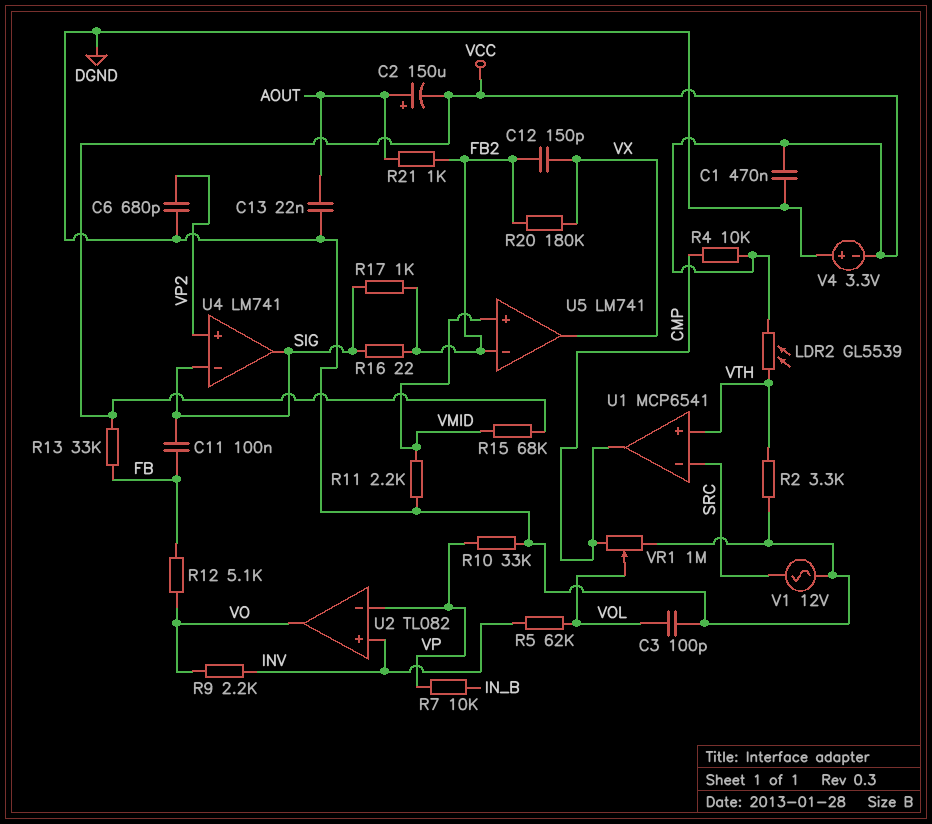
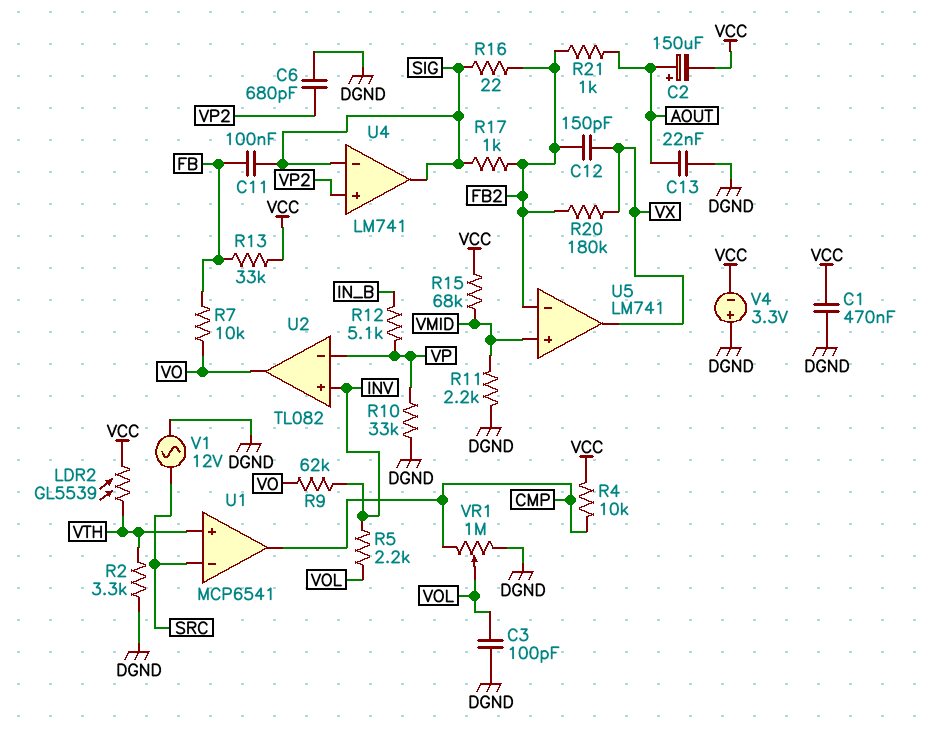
R5: 62k (INV, VOL) -> 2.2k (INV, VOL)
R7: 10k (IN_B, VP) -> 10k (FB, VO)
R9: 2.2k (INV, VO) -> 62k (INV, VO)
R12: 5.1k (FB, VO) -> 5.1k (IN_B, VP)

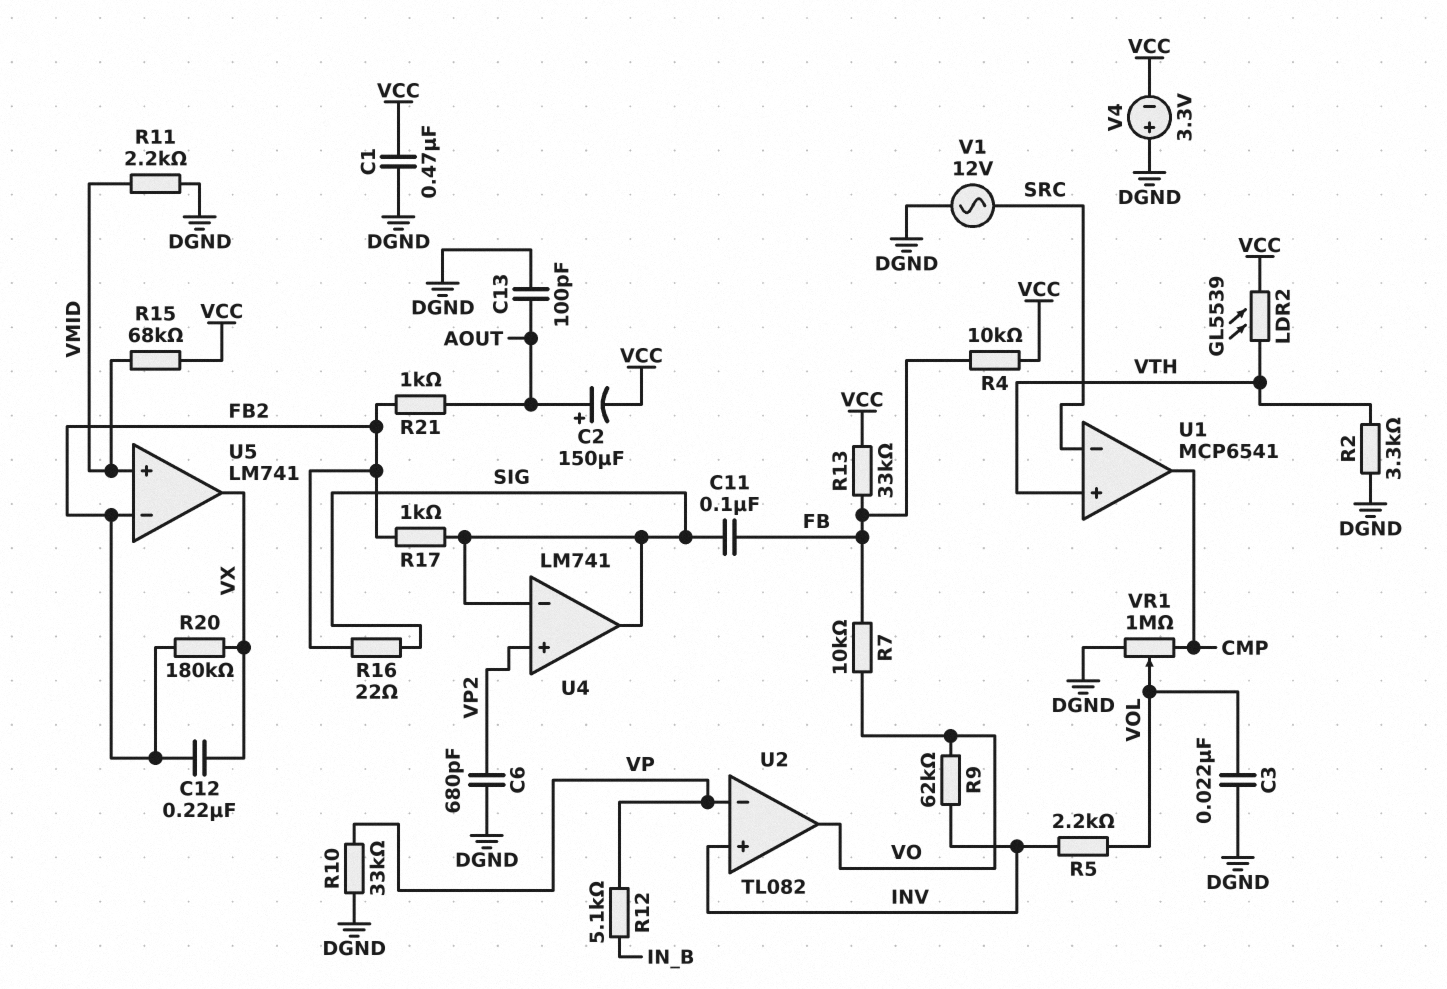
C3: 100pF (DGND, VOL) -> 22nF (DGND, VOL)
C12: 150pF (FB2, VX) -> 220nF (FB2, VX)
C13: 22nF (AOUT, DGND) -> 100pF (AOUT, DGND)
R4: 10k (CMP, VCC) -> 10k (FB, VCC)

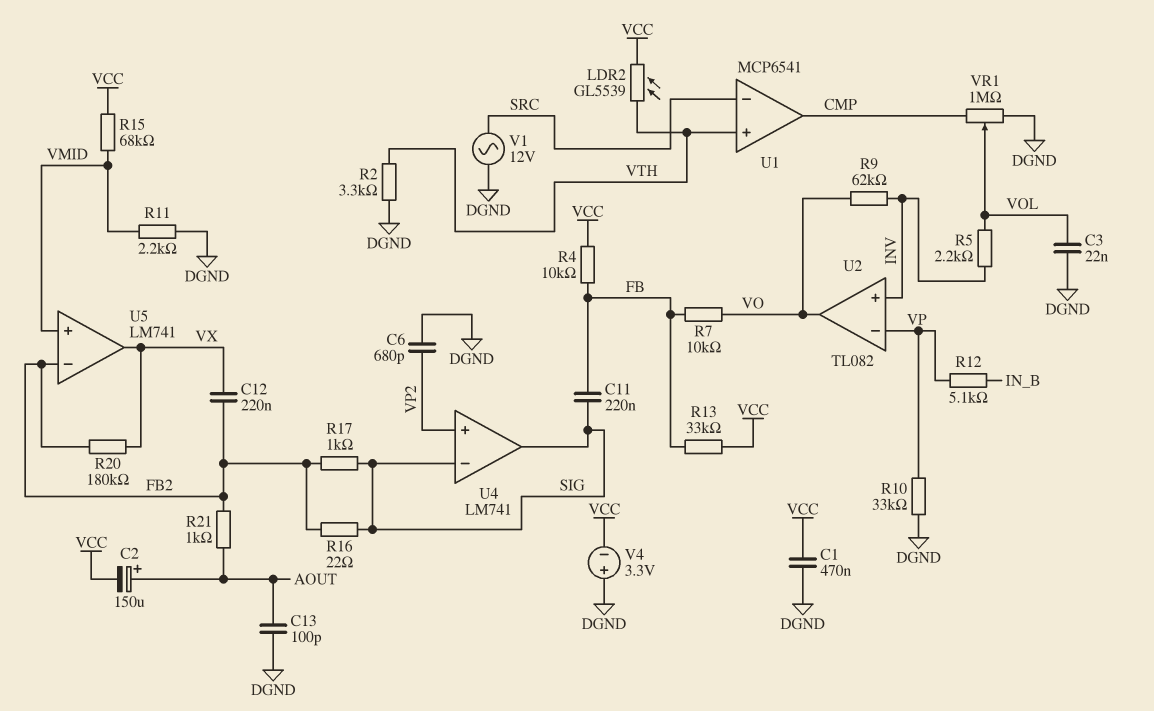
C11: 100nF (FB, SIG) -> 220nF (FB, SIG)

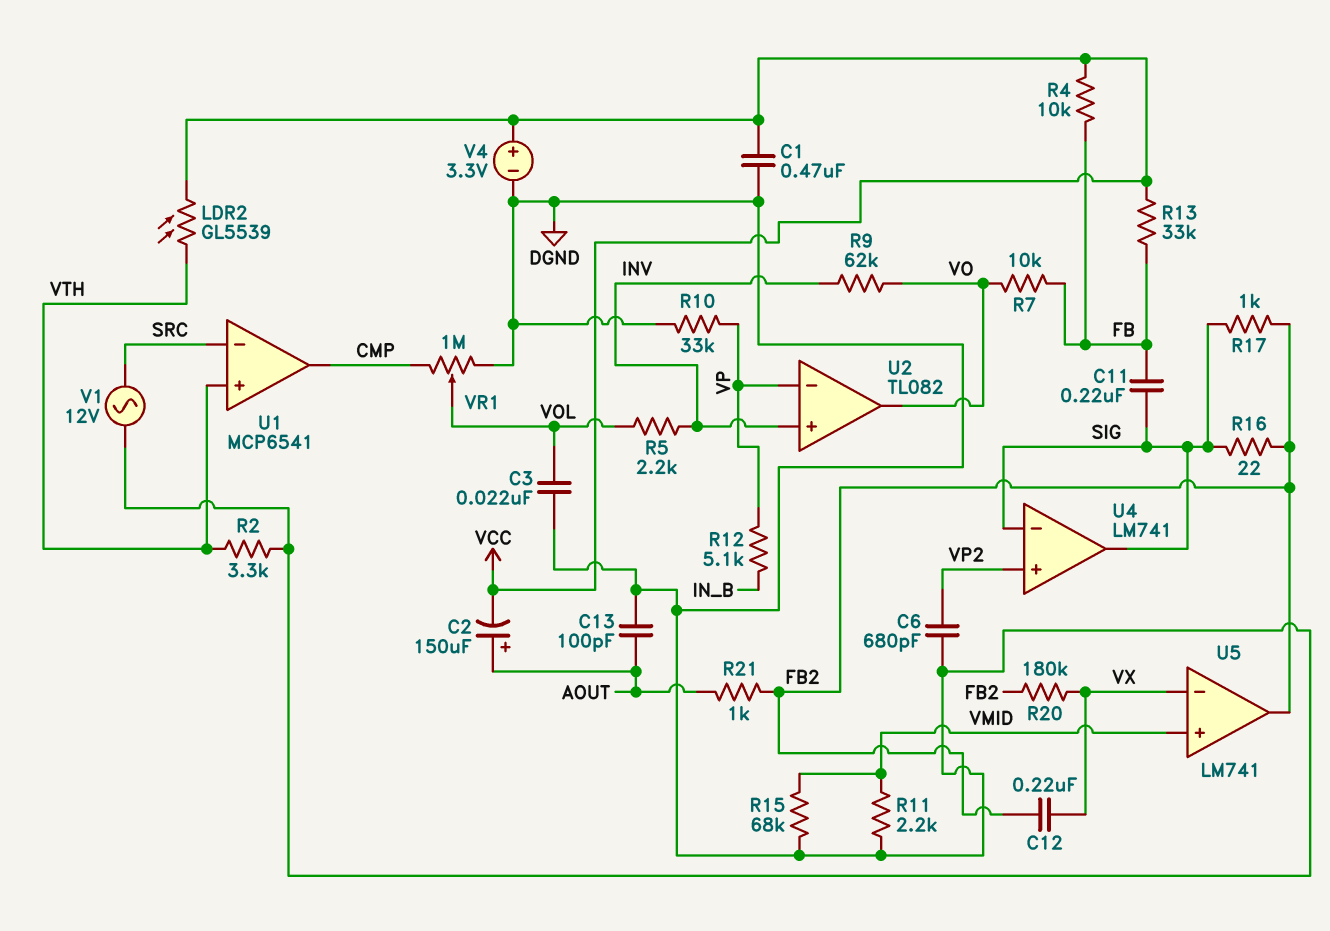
R15: 68k (VCC, VMID) -> 68k (DGND, VMID)
U5 pin in-: FB2 -> VX
U5 pin out: VX -> FB2
V4: 3.3V (plus DGND, minus VCC) -> 3.3V (plus VCC, minus DGND)

